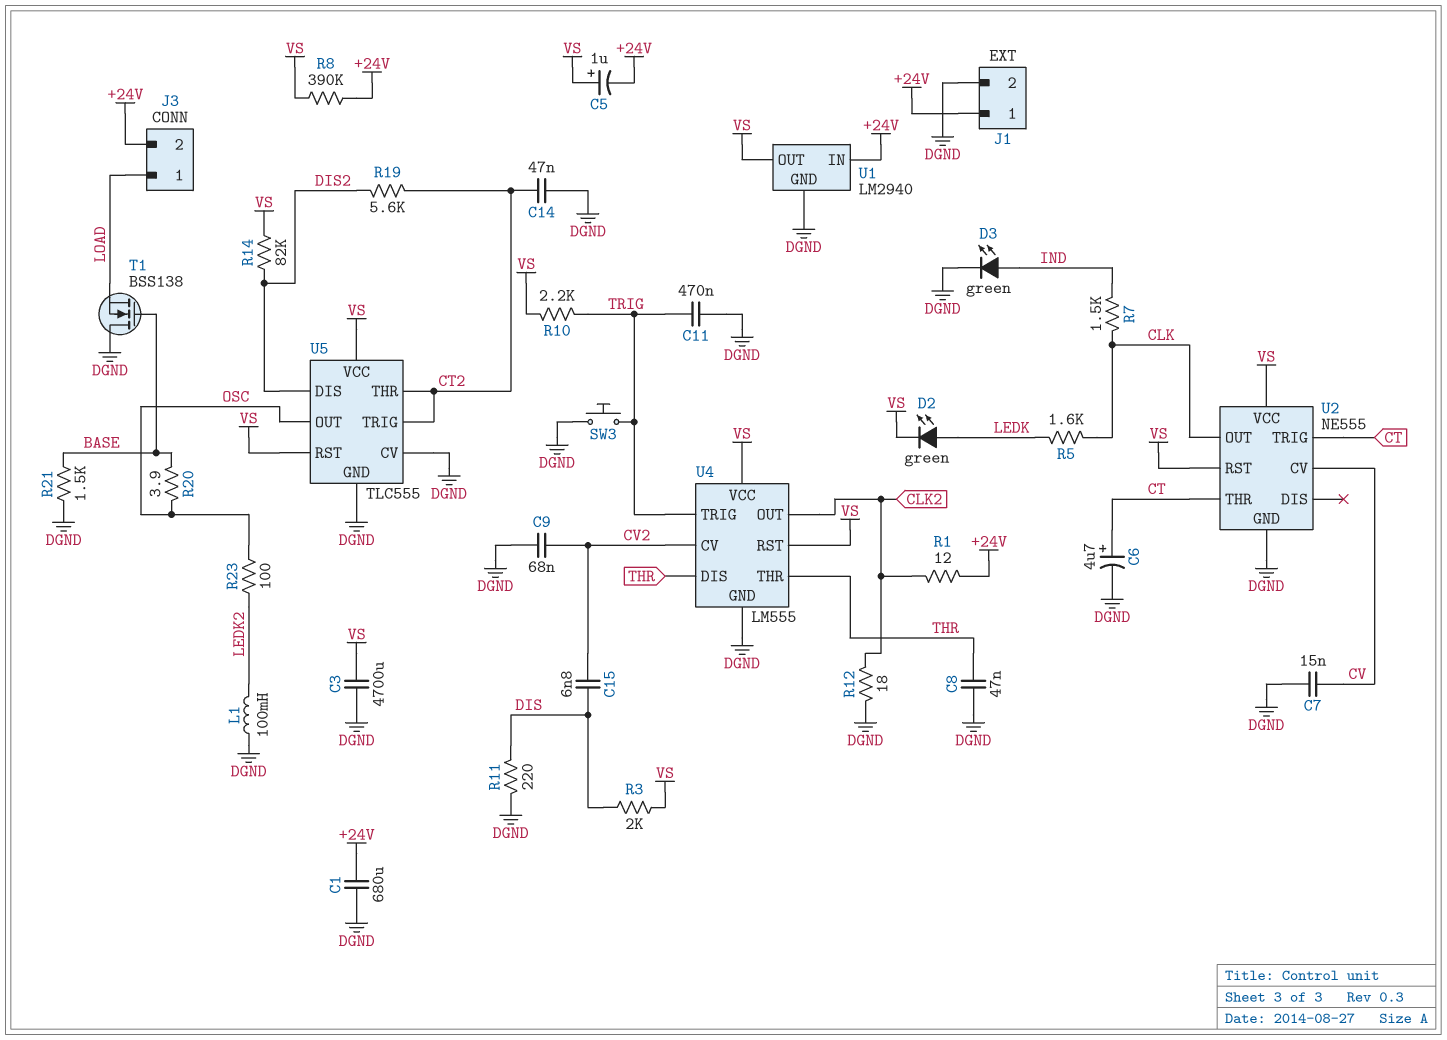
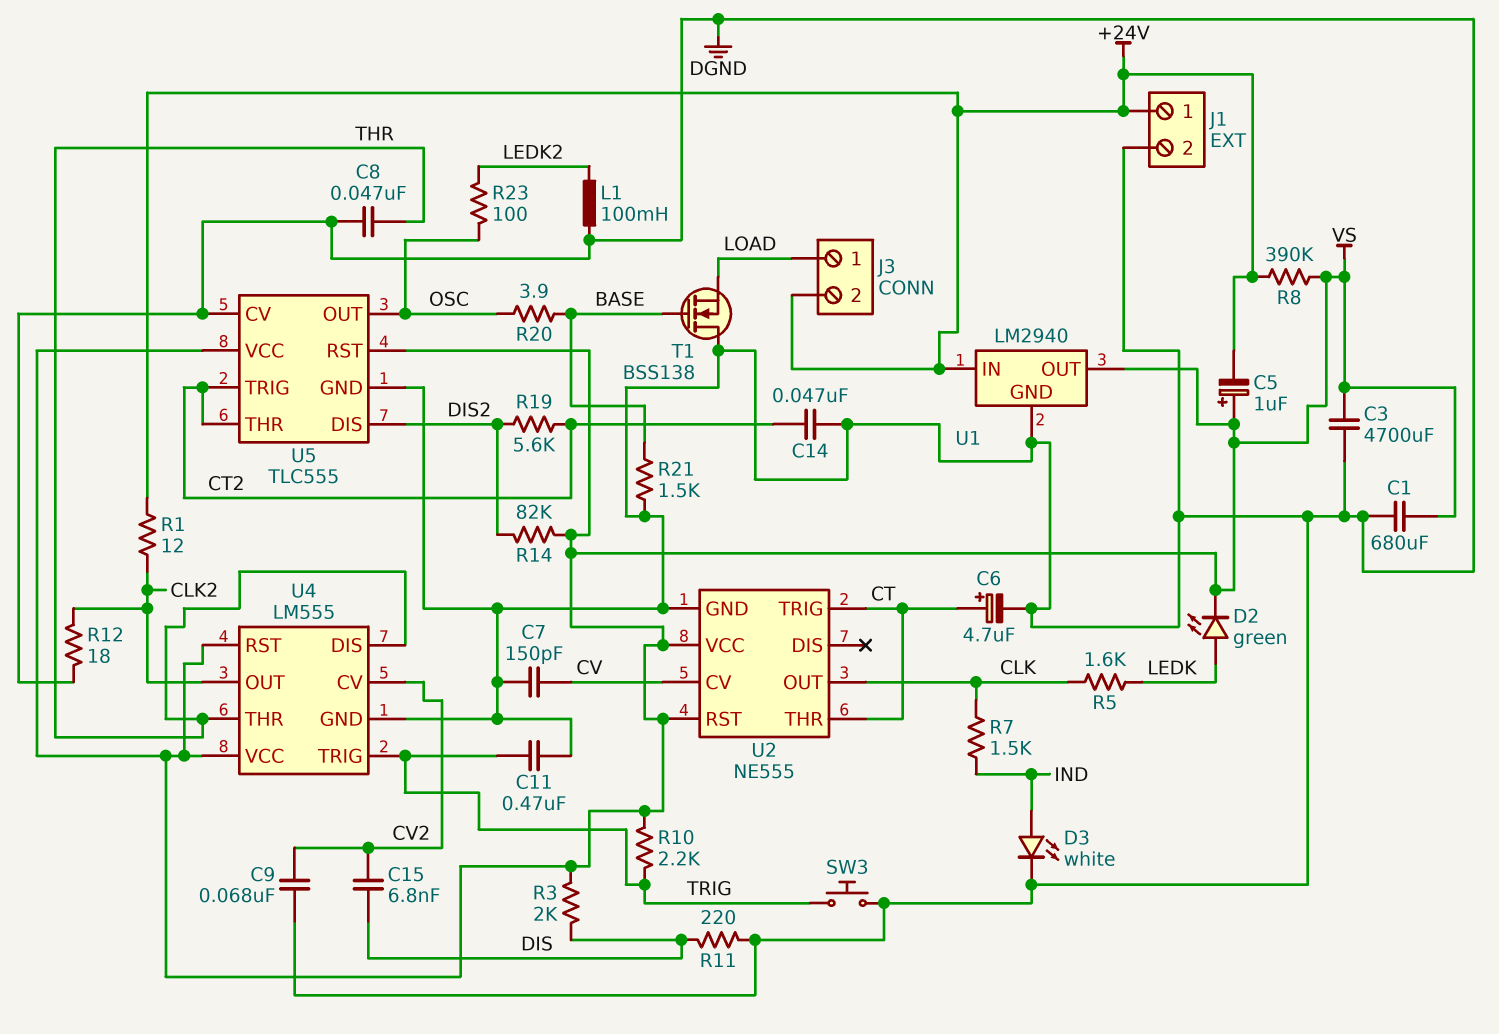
C1: 680uF (+24V, DGND) -> 680uF (DGND, VS)
C7: 15nF (CV, DGND) -> 150pF (CV, DGND)
D3: LED green (A IND, K DGND) -> LED white (A IND, K DGND)

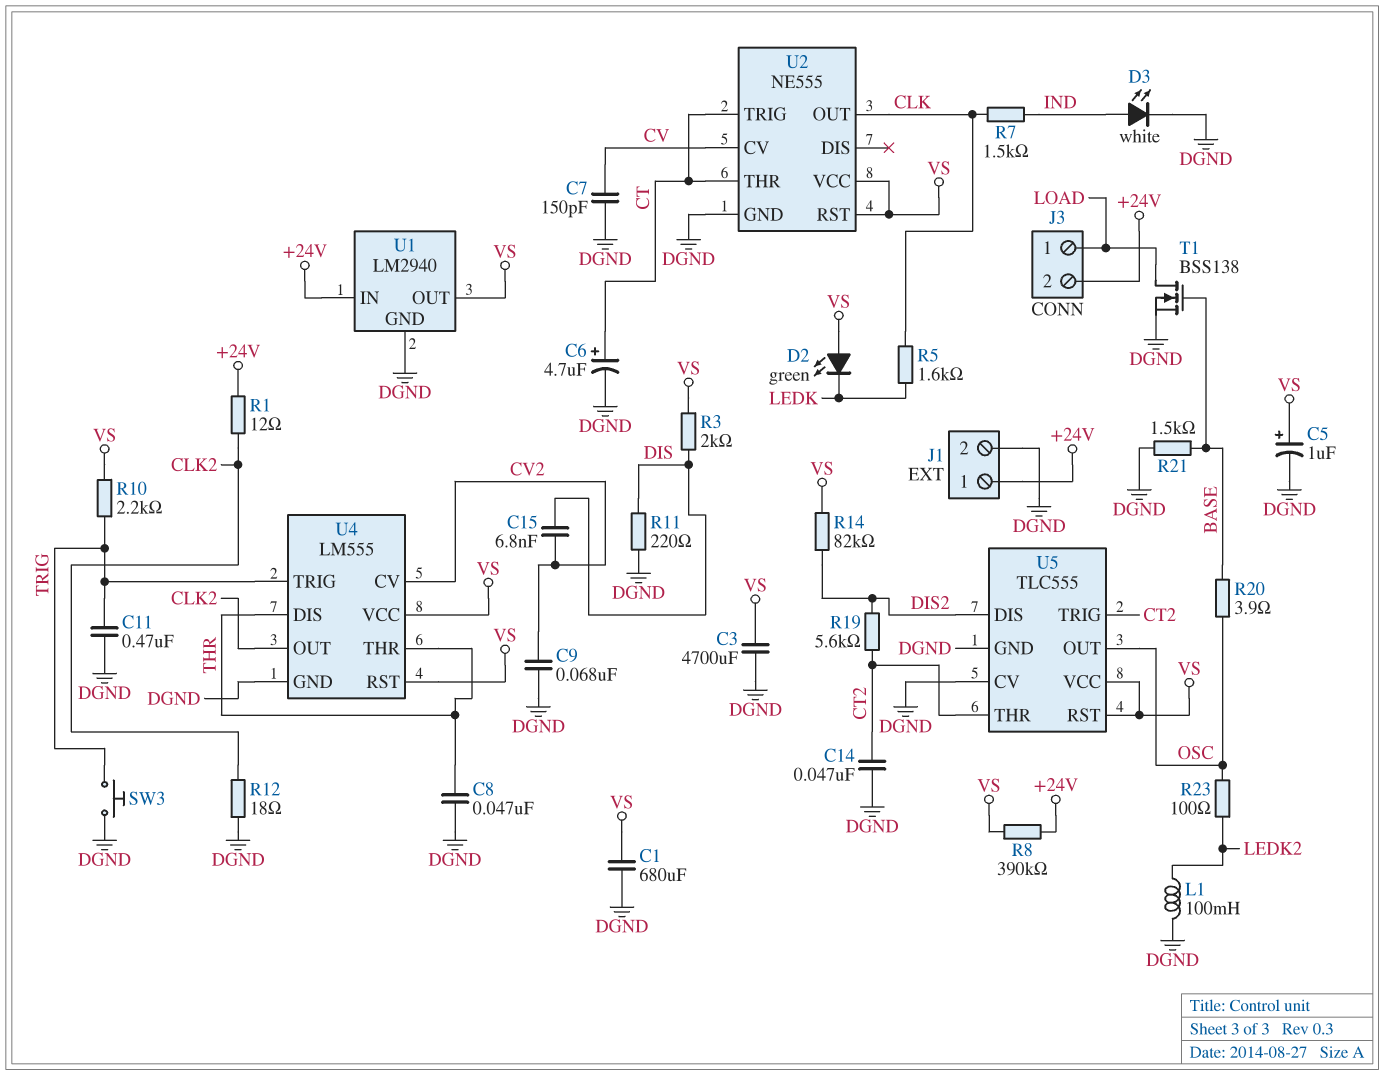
C5: 1uF (plus VS, minus +24V) -> 1uF (plus VS, minus DGND)
D2: LED green (A LEDK, K VS) -> LED green (A VS, K LEDK)
T1: NMOS BSS138 (G BASE, D DGND, S LOAD) -> NMOS BSS138 (G BASE, D LOAD, S DGND)

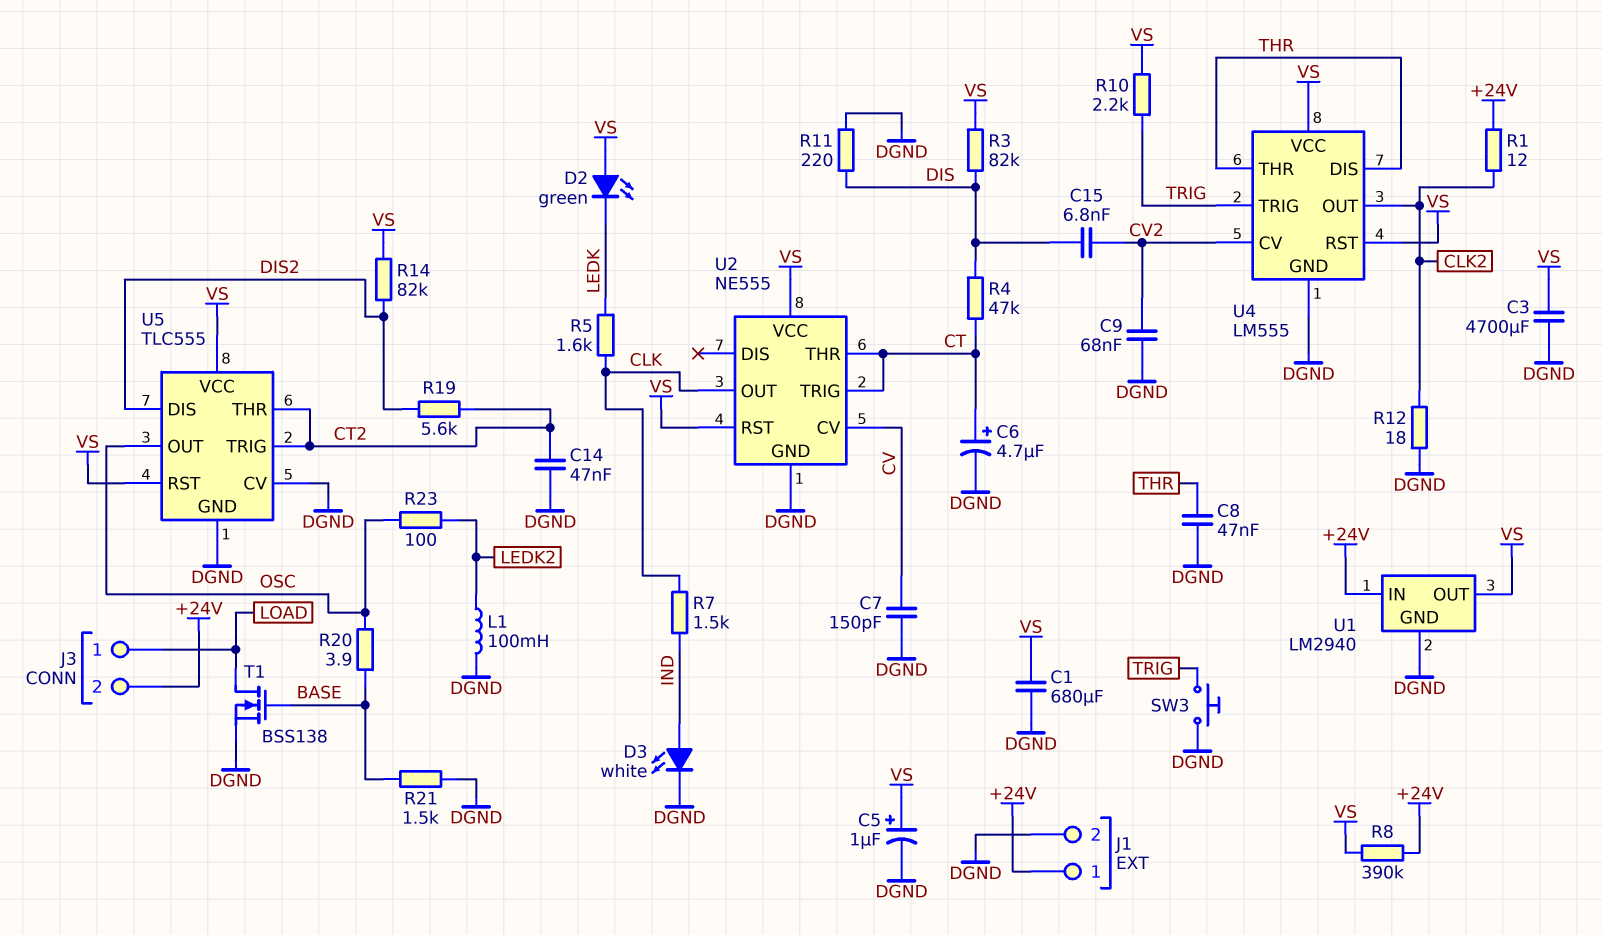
C11: 470nF (DGND, TRIG) -> none
R3: 2k (DIS, VS) -> 82k (DIS, VS)
R4: none -> 47k (CT, DIS)

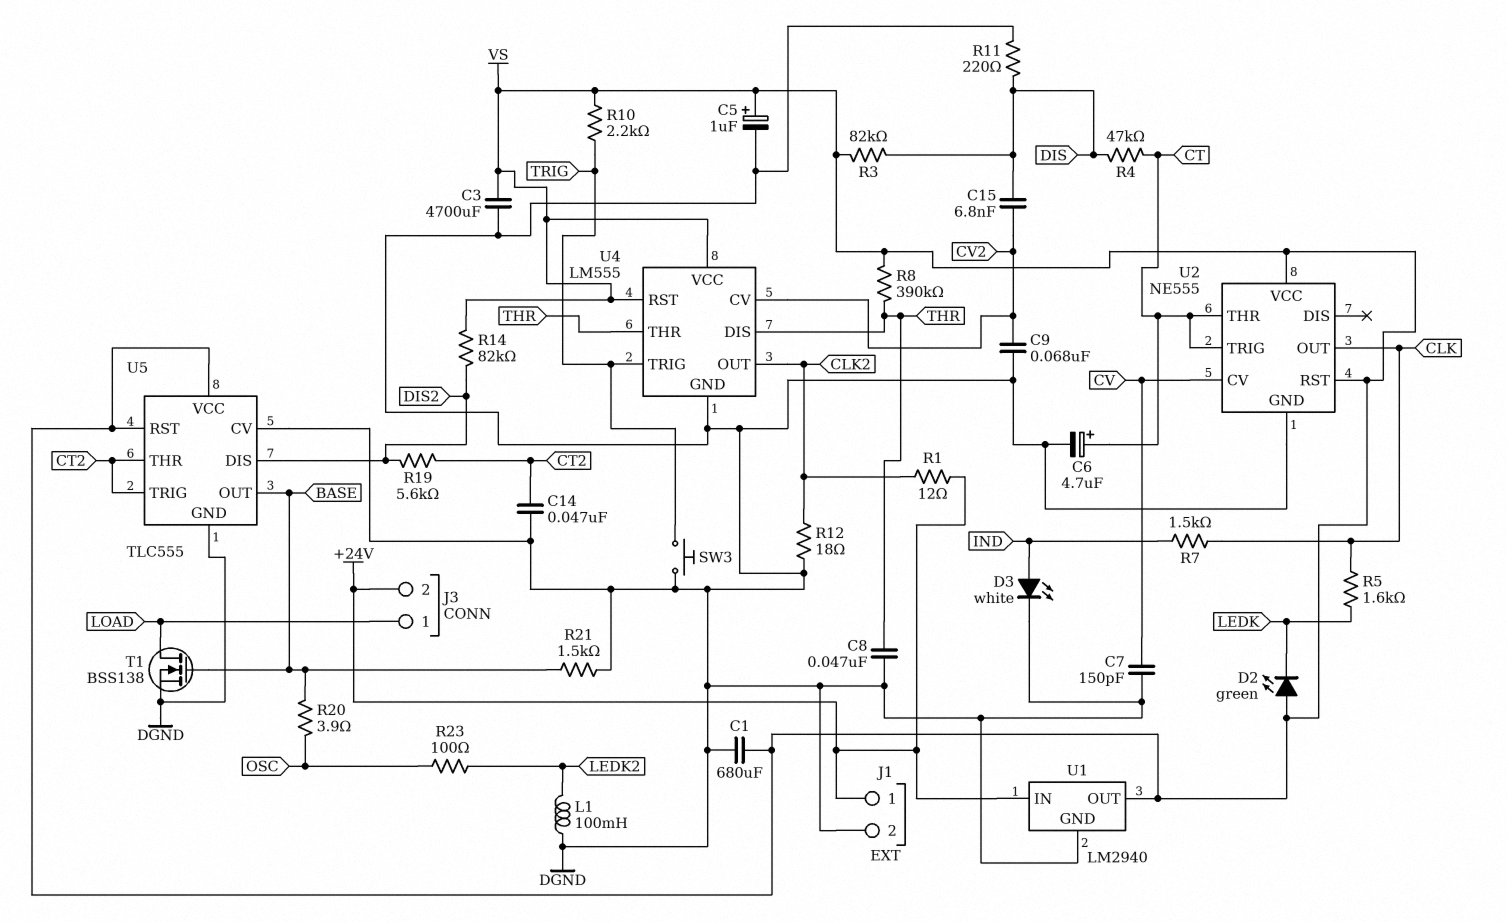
R8: 390k (+24V, VS) -> 390k (THR, VS)
U5 pin OUT: OSC -> BASE

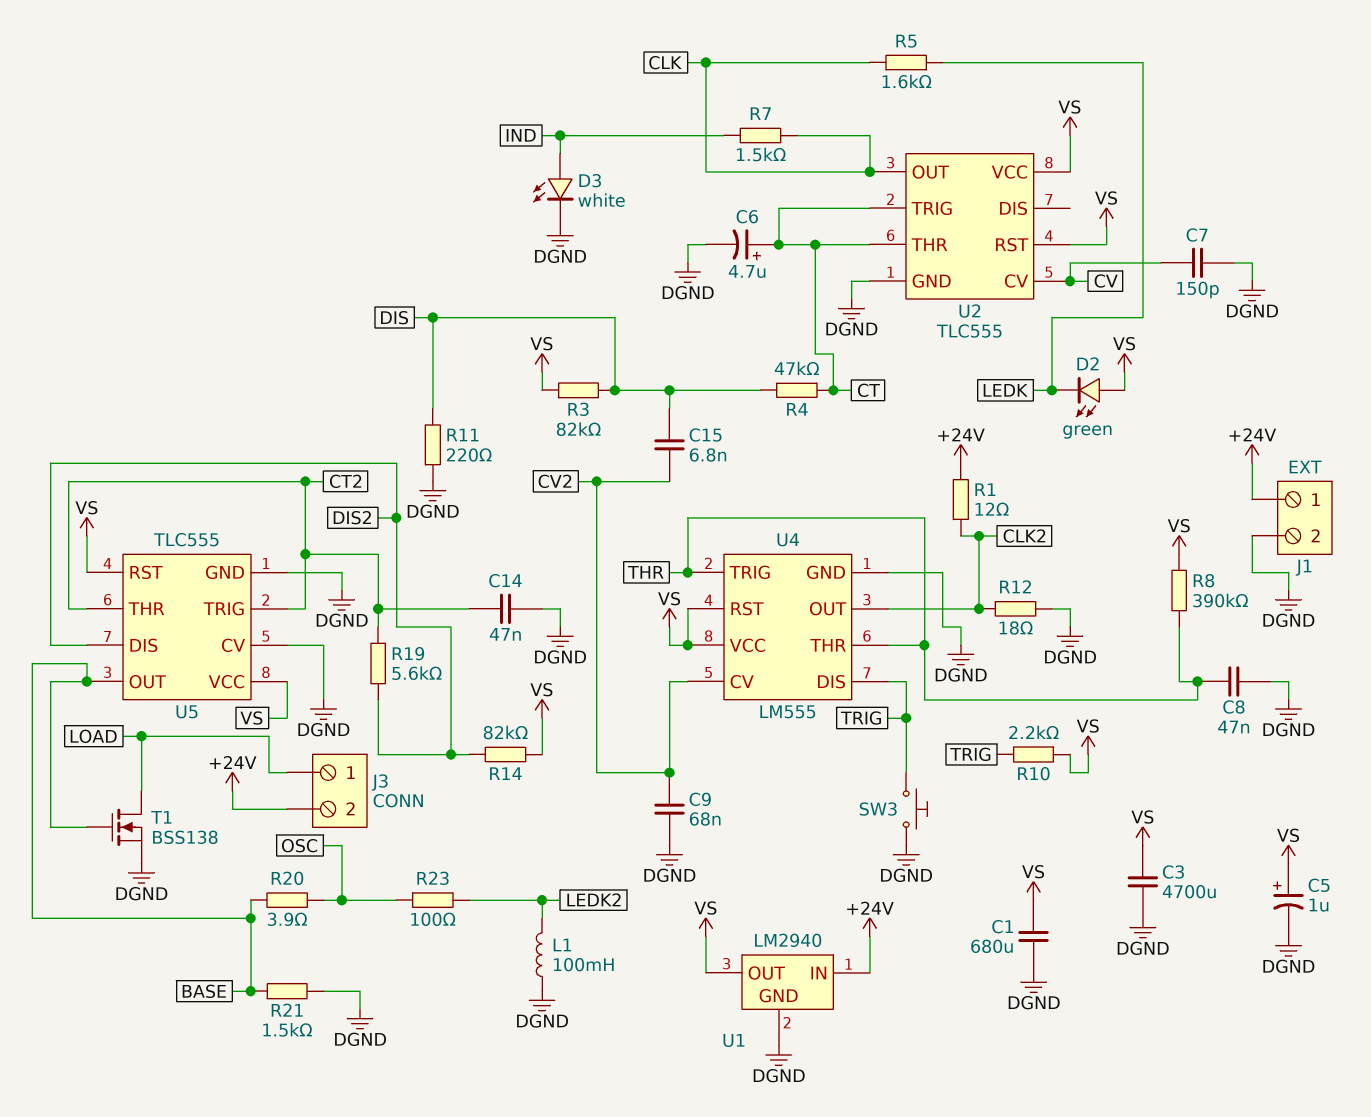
U2: NE555 -> TLC555
U4 pin DIS: THR -> TRIG
U4 pin TRIG: TRIG -> THR

